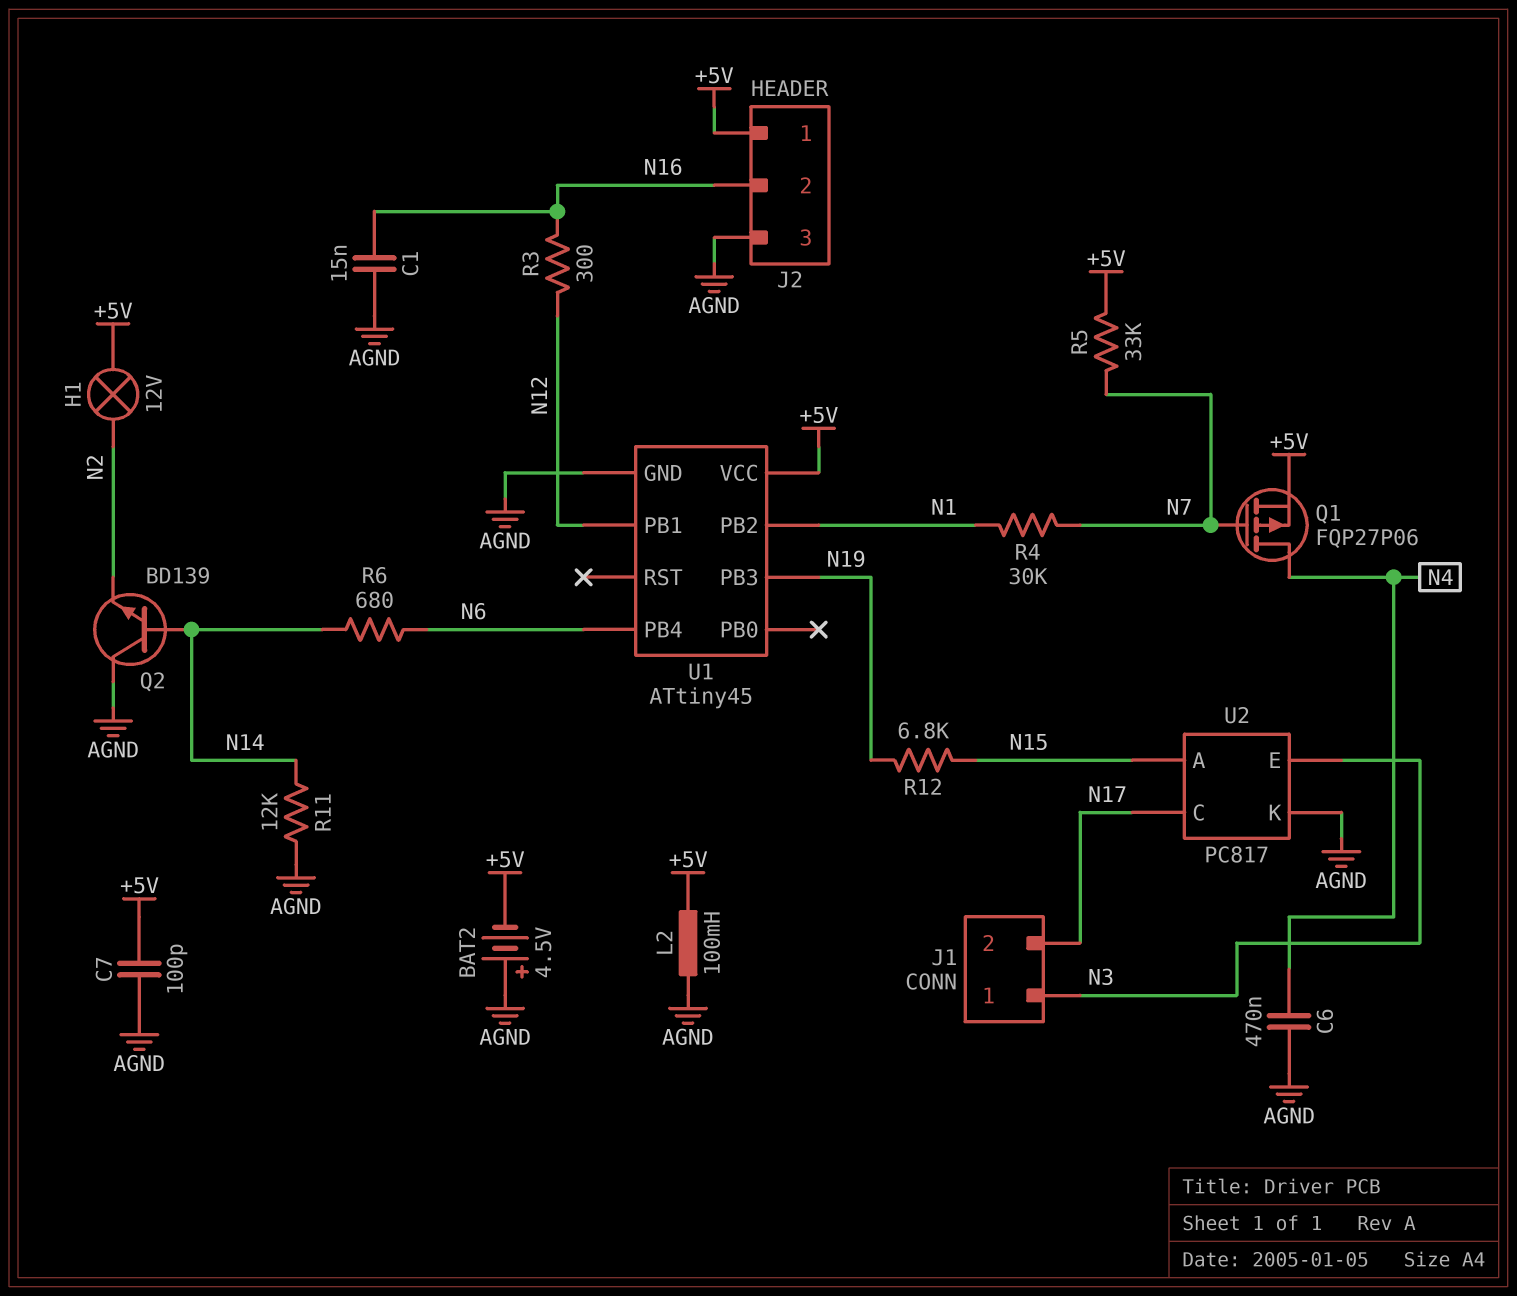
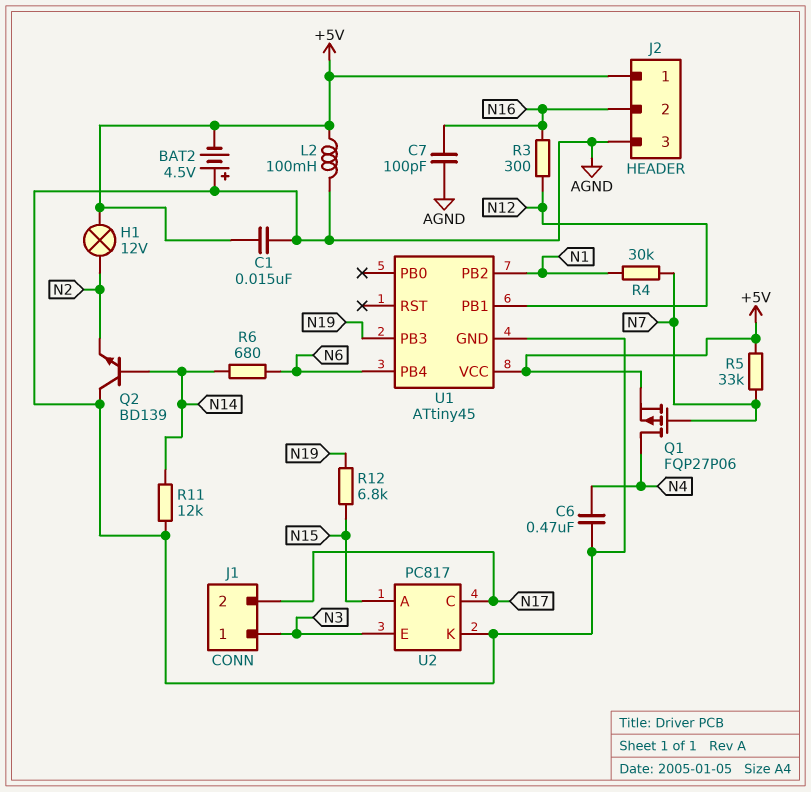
C1: 15nF (AGND, N16) -> 15nF (+5V, AGND)
C7: 100pF (+5V, AGND) -> 100pF (AGND, N16)

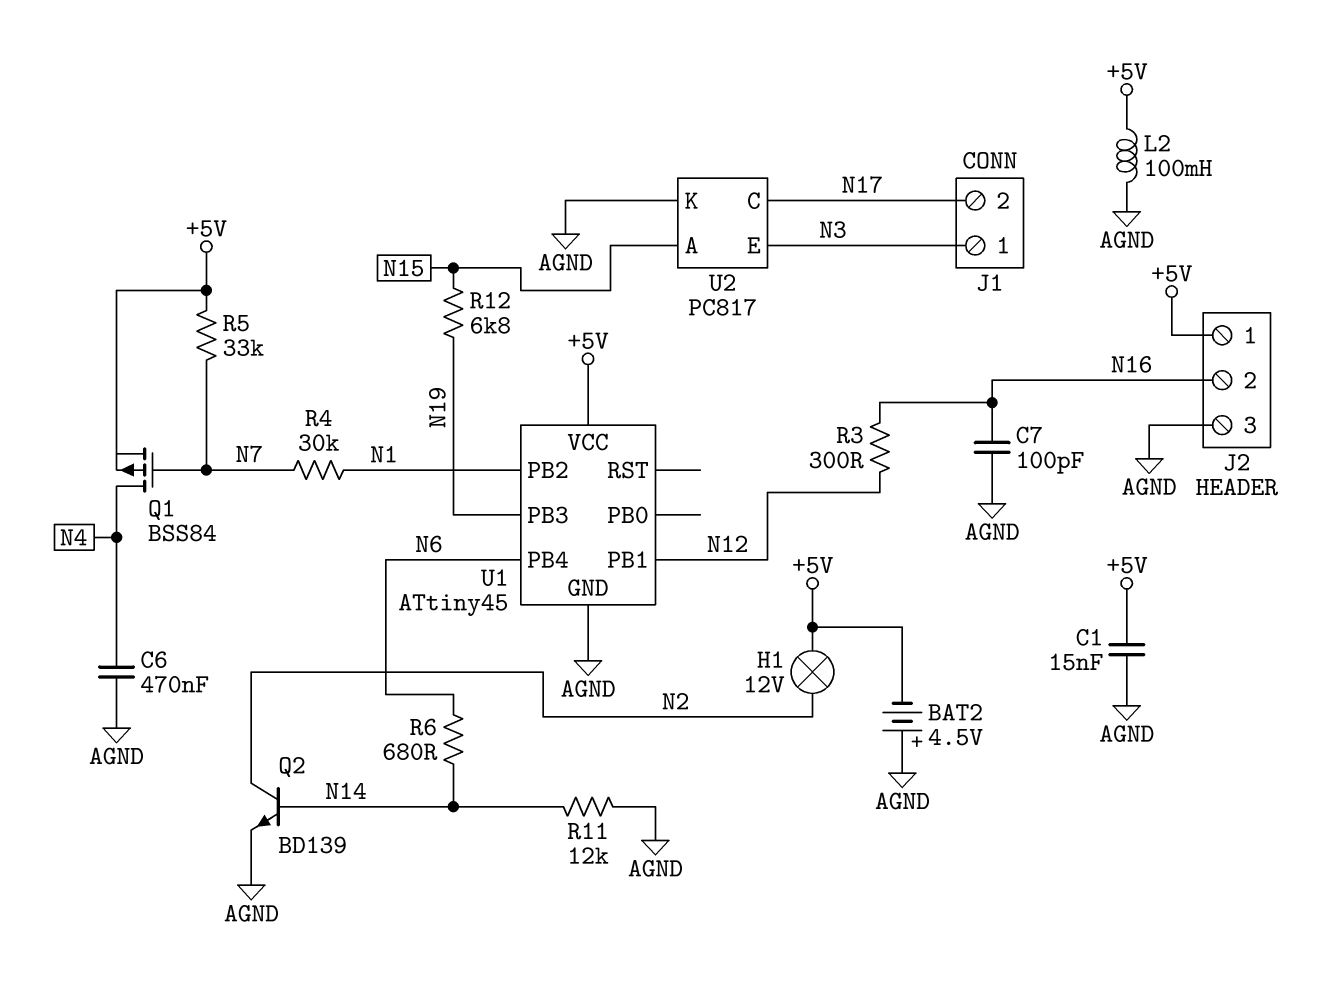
Q1: PMOS FQP27P06 (G N7, D N4, S +5V) -> PMOS BSS84 (G N7, D N4, S +5V)
Q2: NPN BD139 (B N14, C AGND, E N2) -> NPN BD139 (B N14, C N2, E AGND)

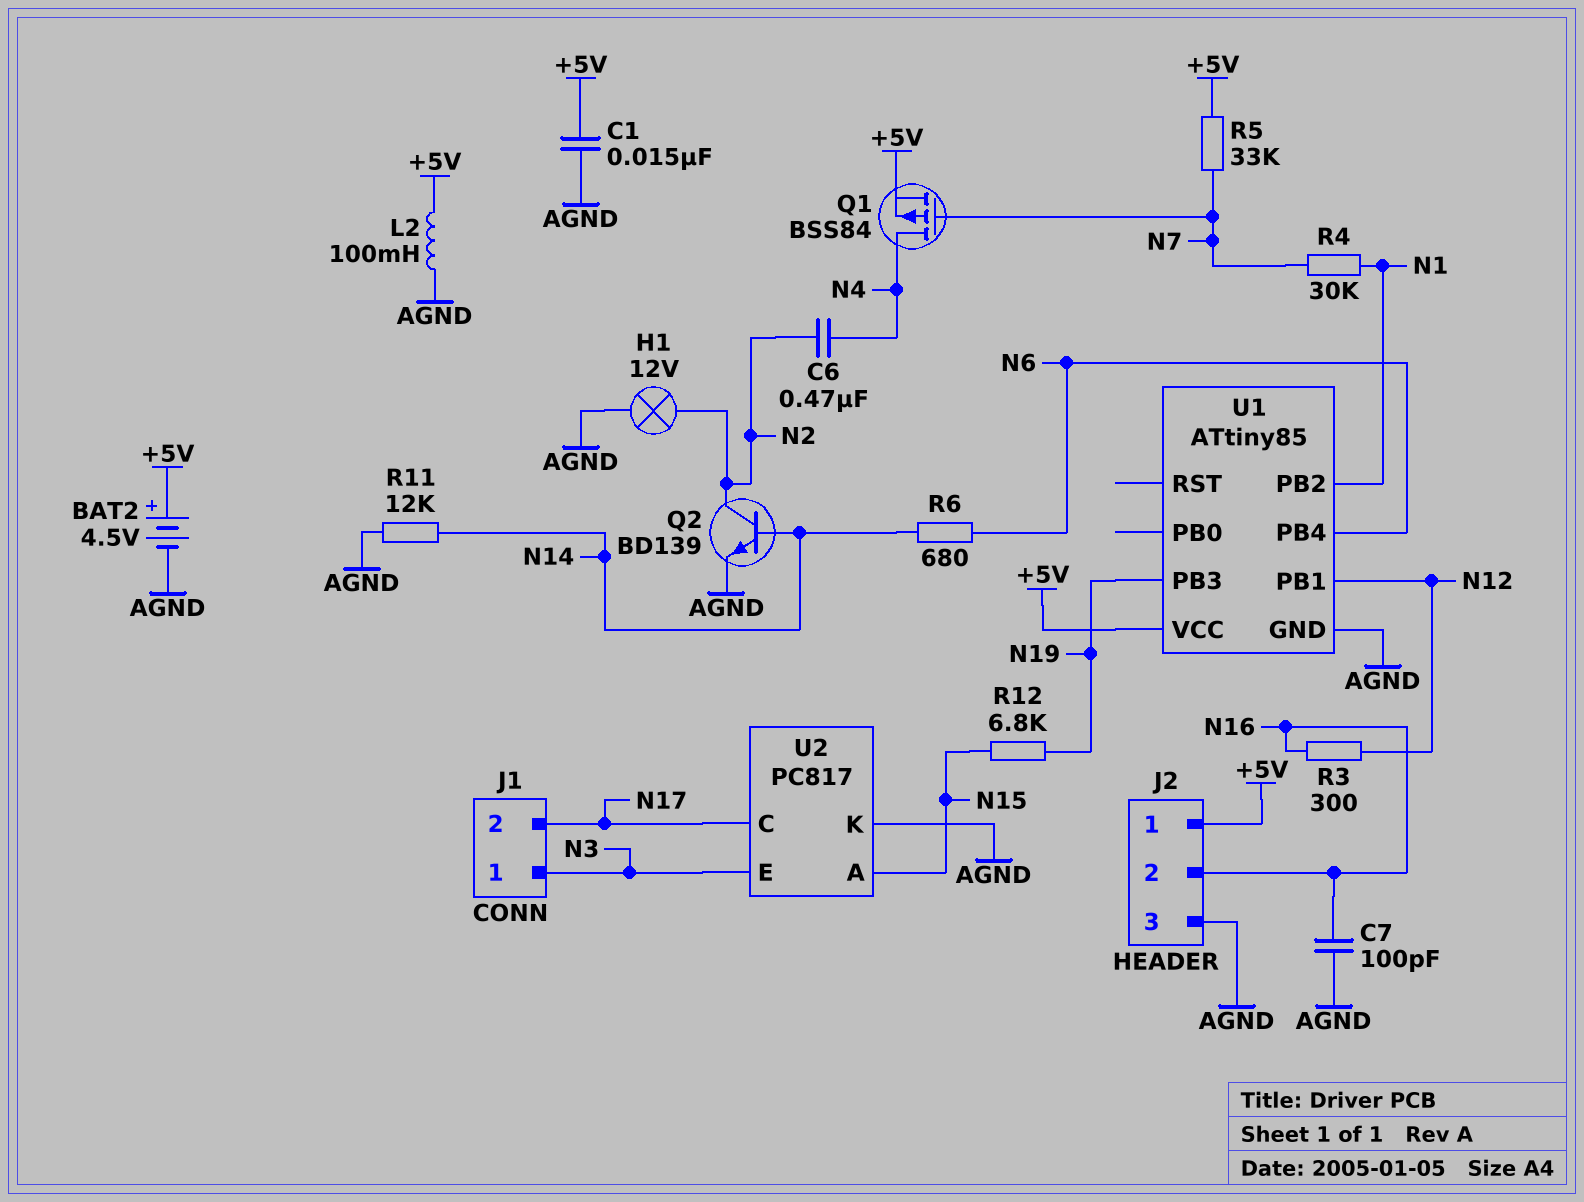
BAT2: 4.5V (plus AGND, minus +5V) -> 4.5V (plus +5V, minus AGND)
C6: 470nF (AGND, N4) -> 470nF (N2, N4)
H1: lamp 12V (+5V, N2) -> lamp 12V (AGND, N2)
U1: ATtiny45 -> ATtiny85

